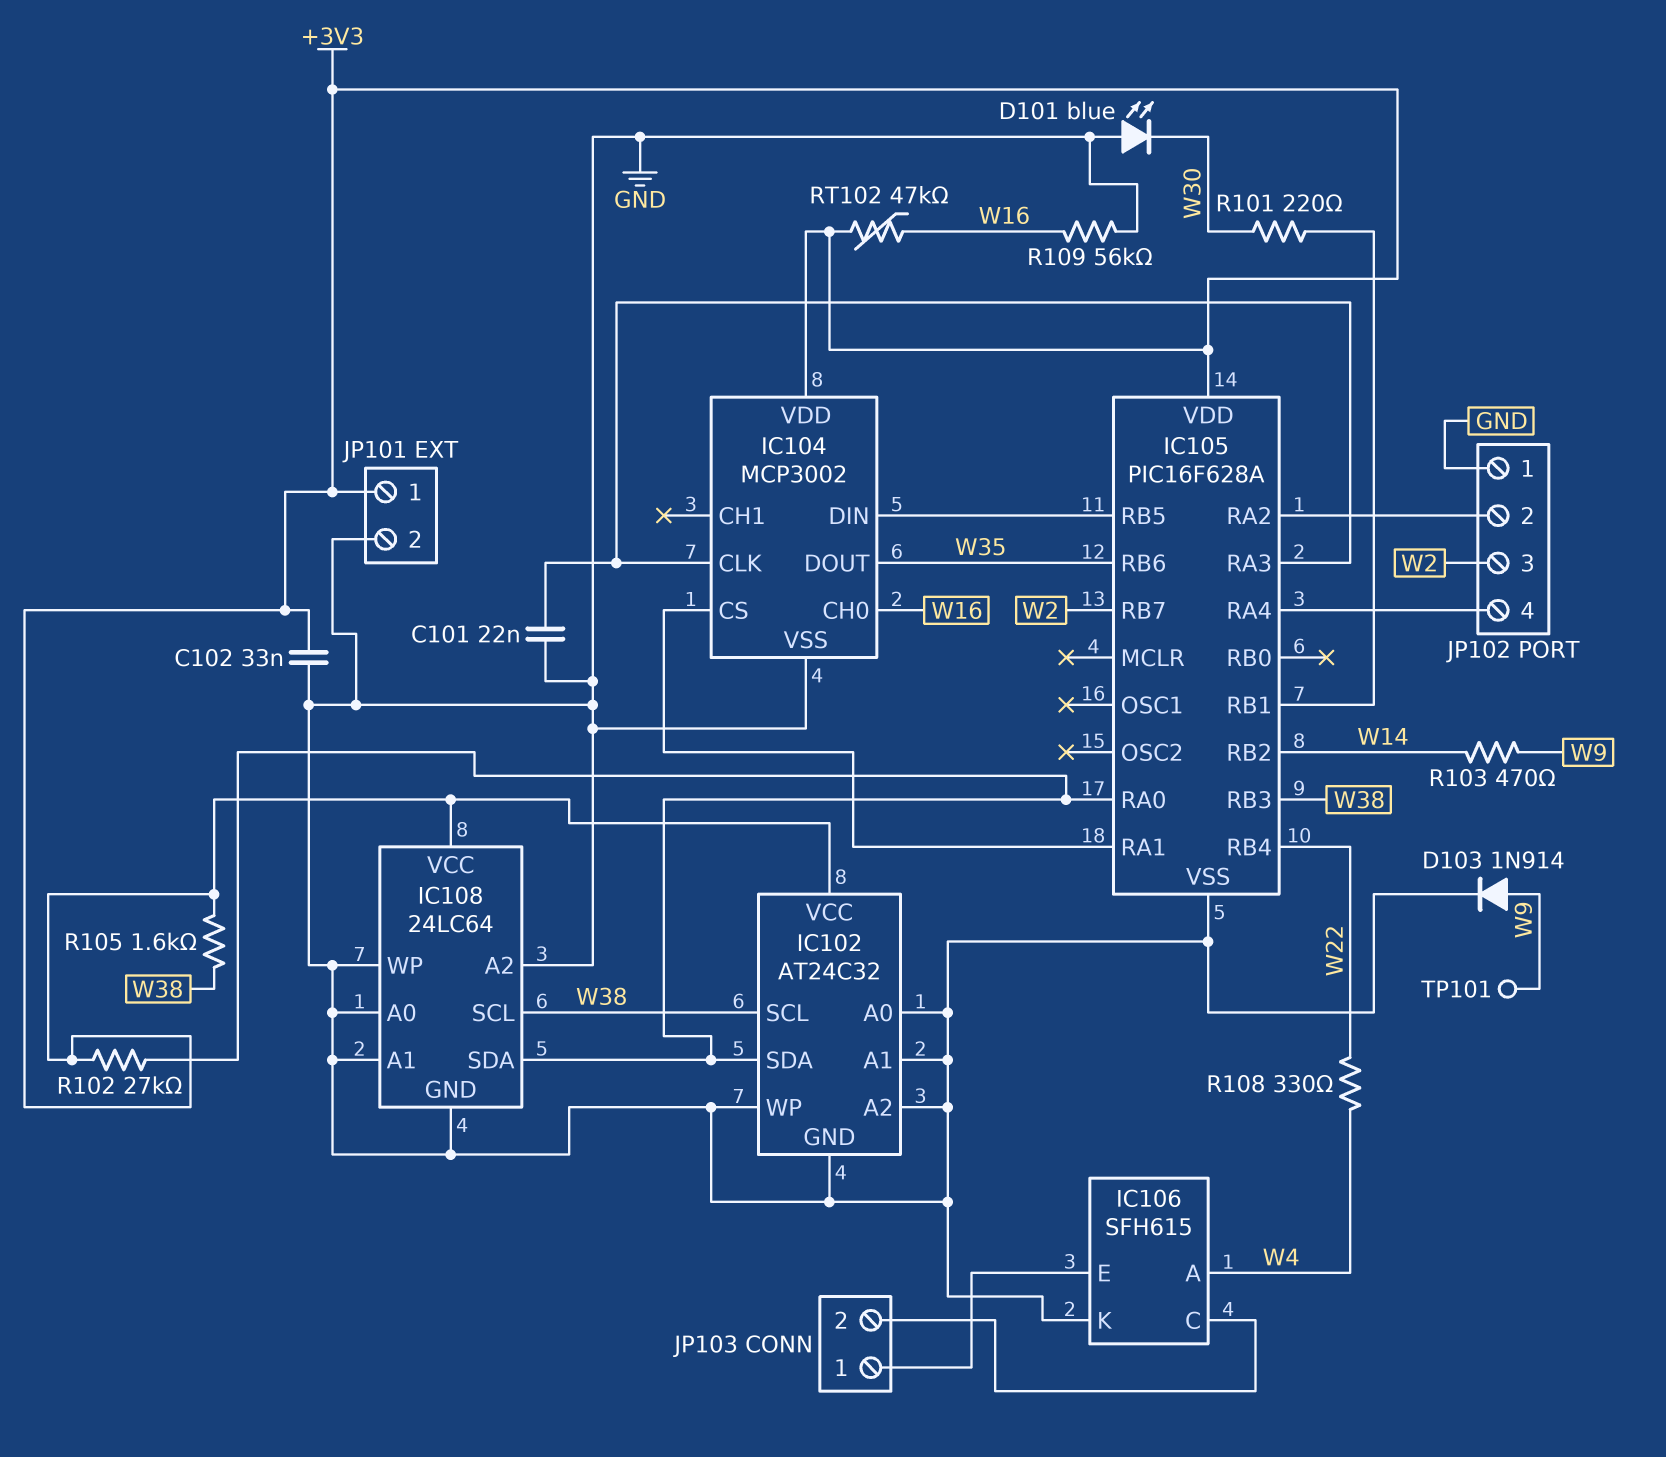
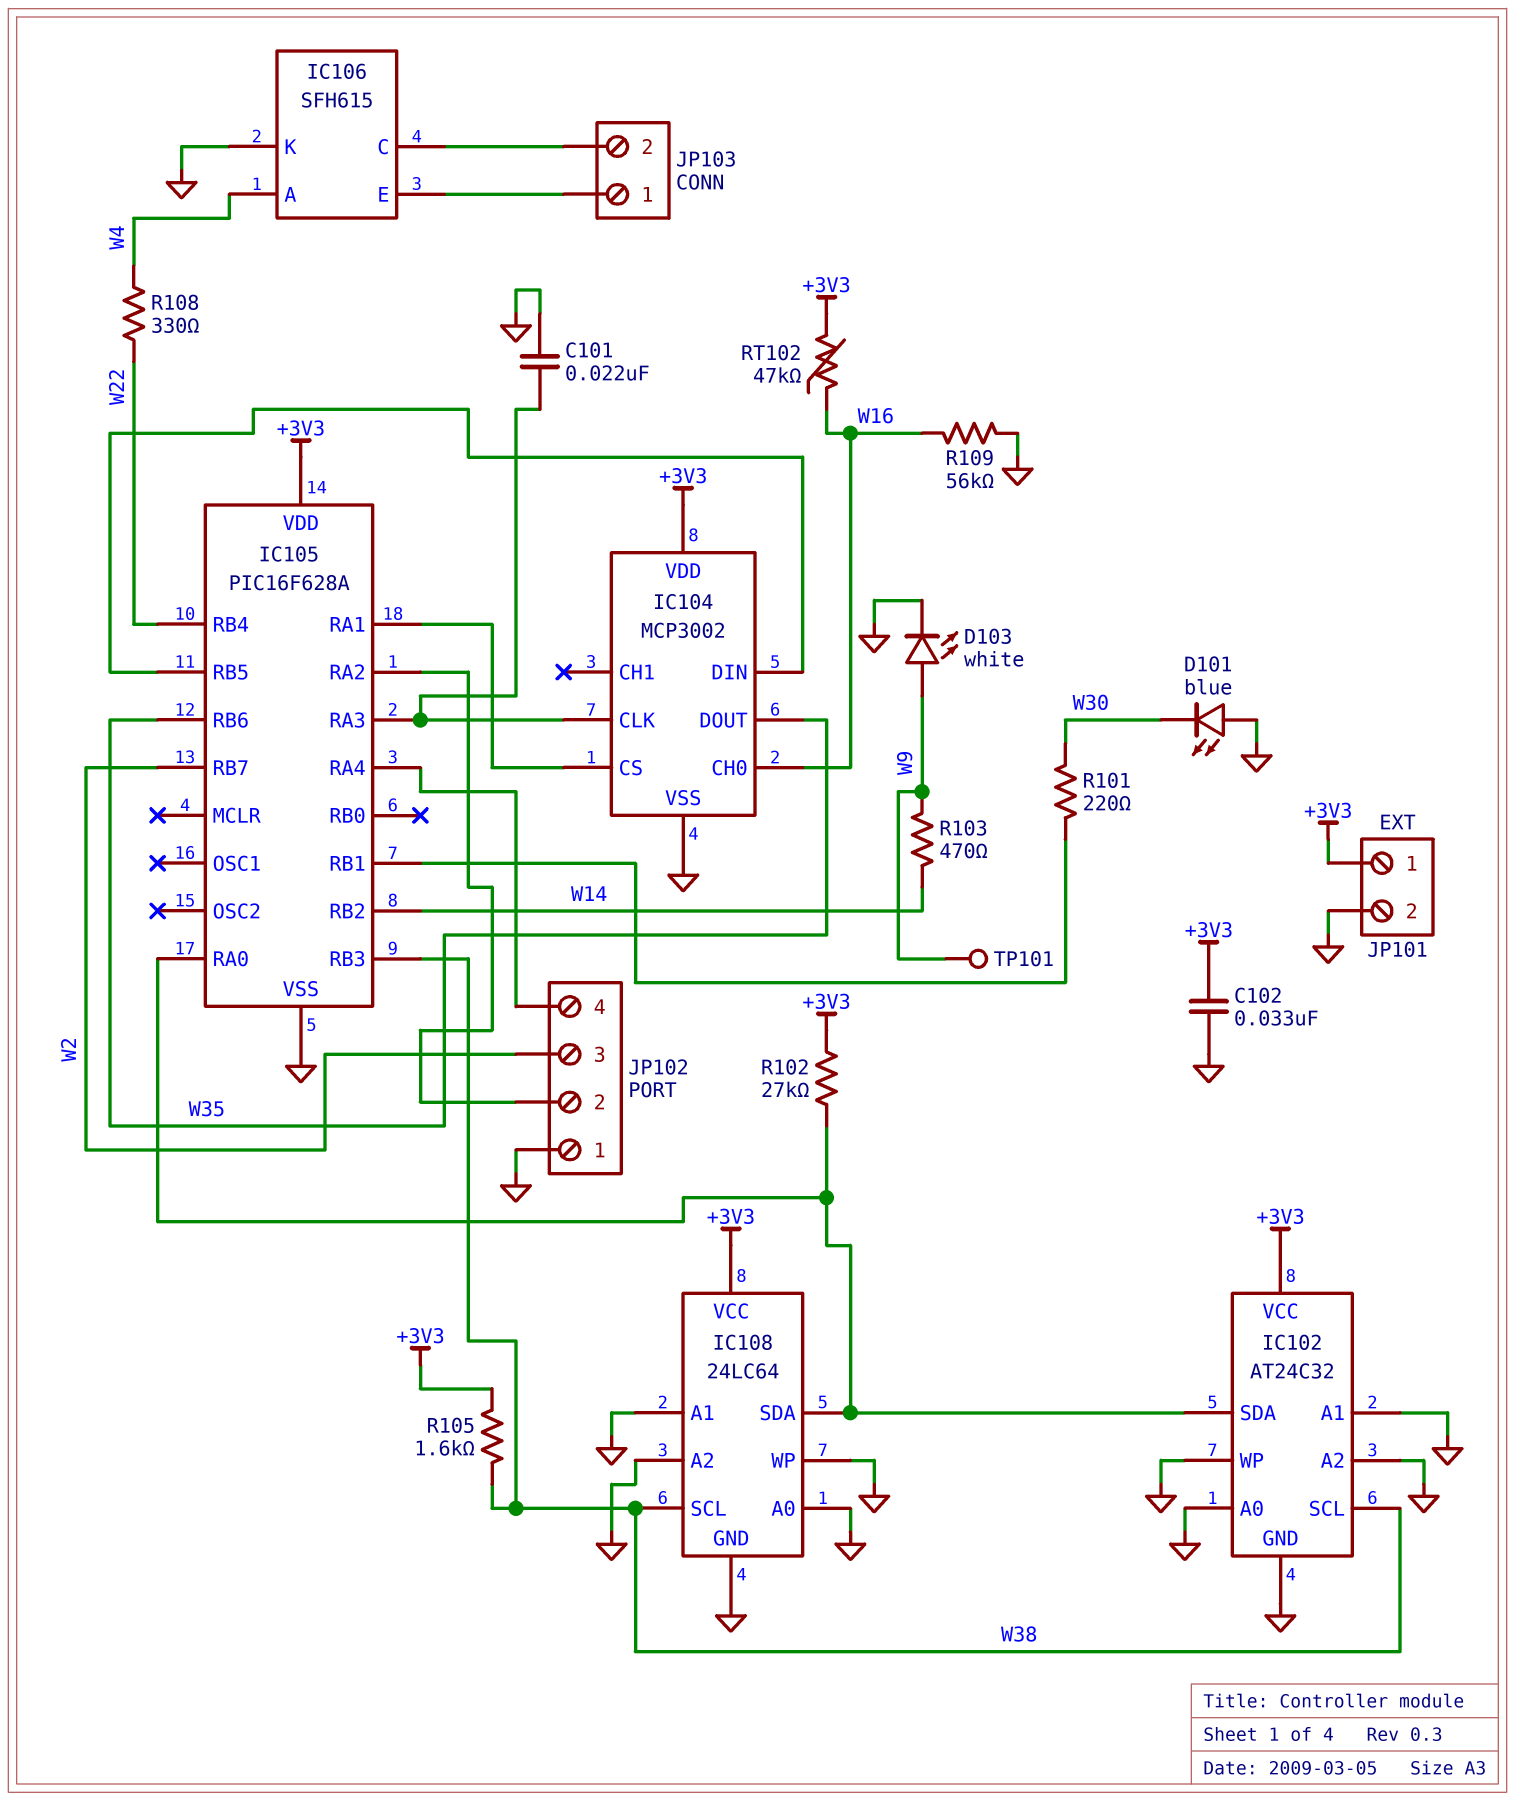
D103: diode 1N914 (A W9, K GND) -> LED white (A W9, K GND)

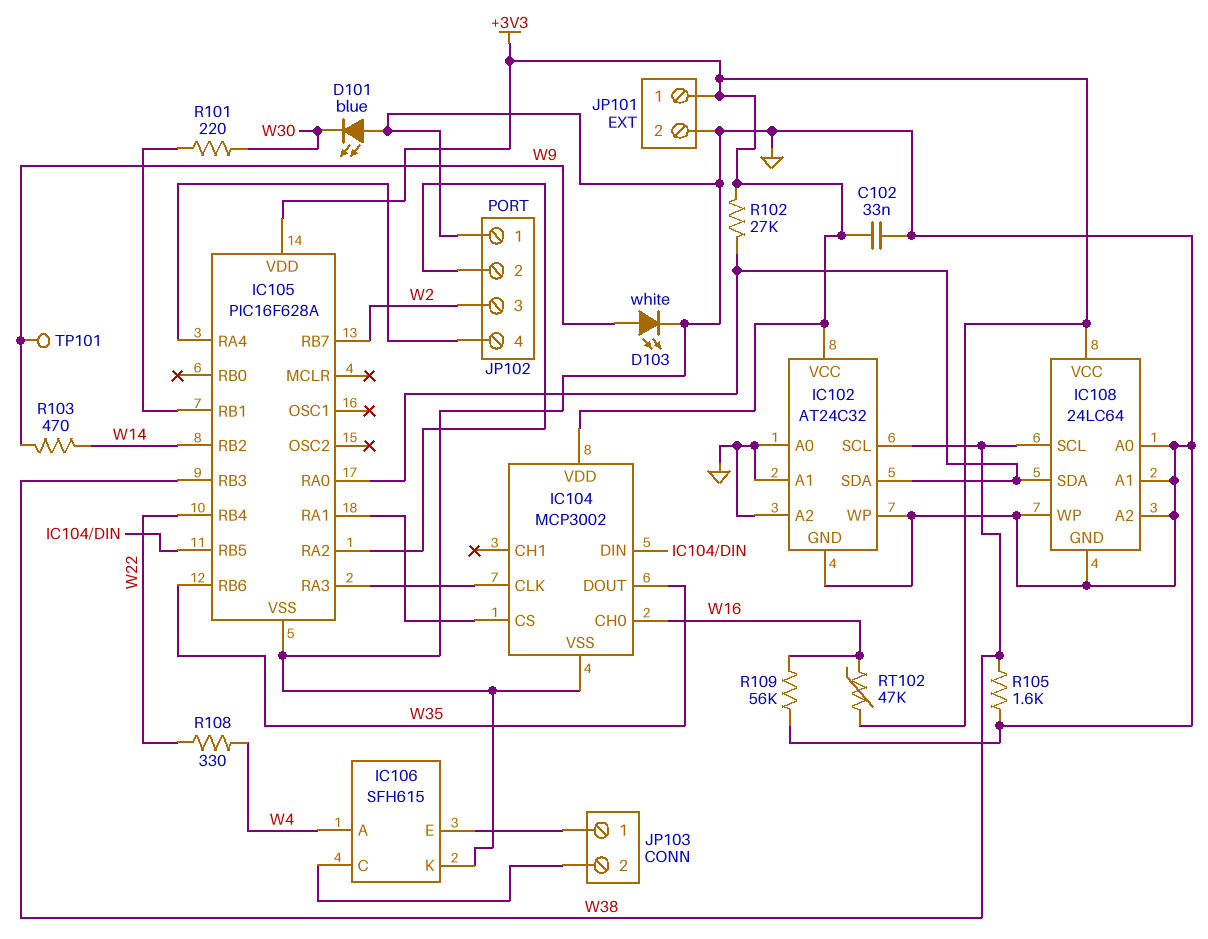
C101: 22nF (GND, IC104/CLK) -> none
R105: 1.6k (+3V3, W38) -> 1.6k (GND, W38)

